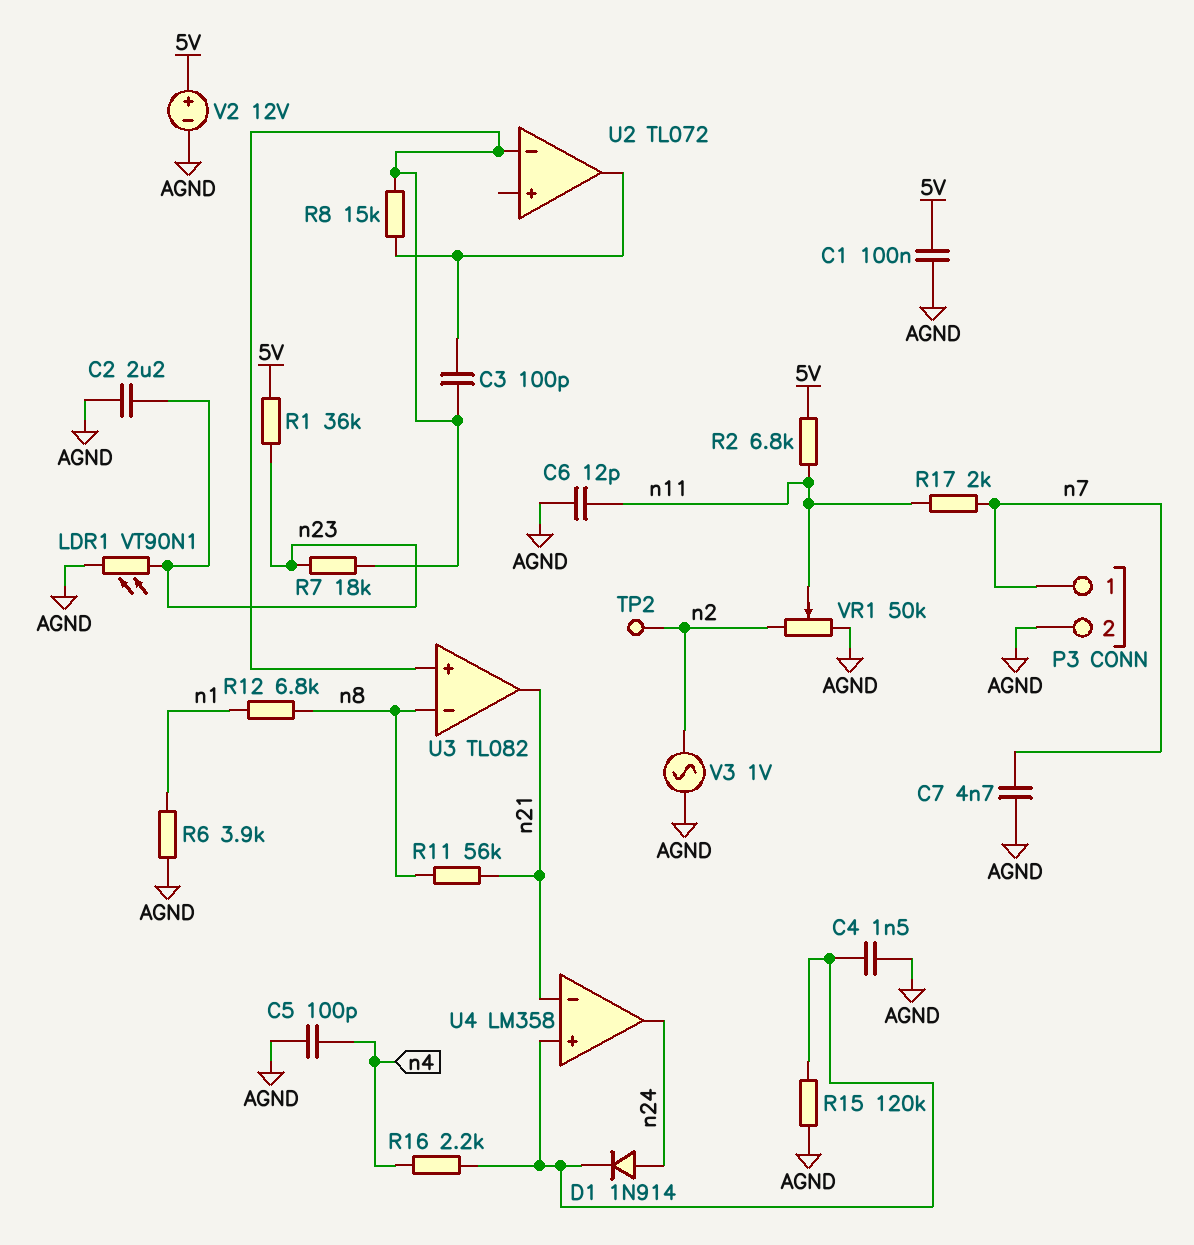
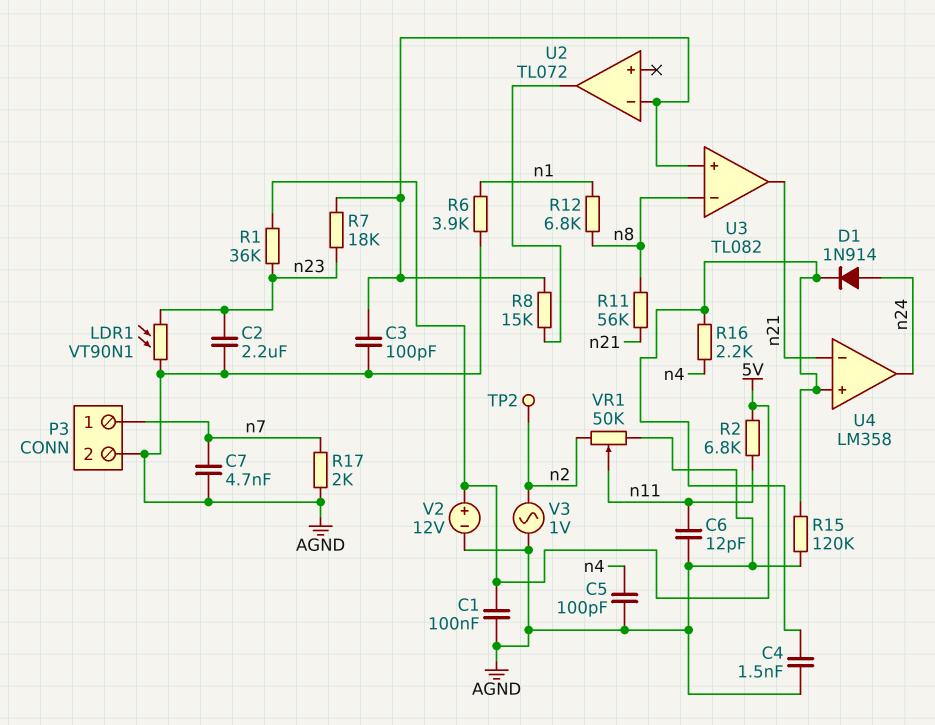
C3: 100pF (U2/in-, U2/out) -> 100pF (AGND, U2/in-)
R17: 2k (n7, n11) -> 2k (AGND, n7)

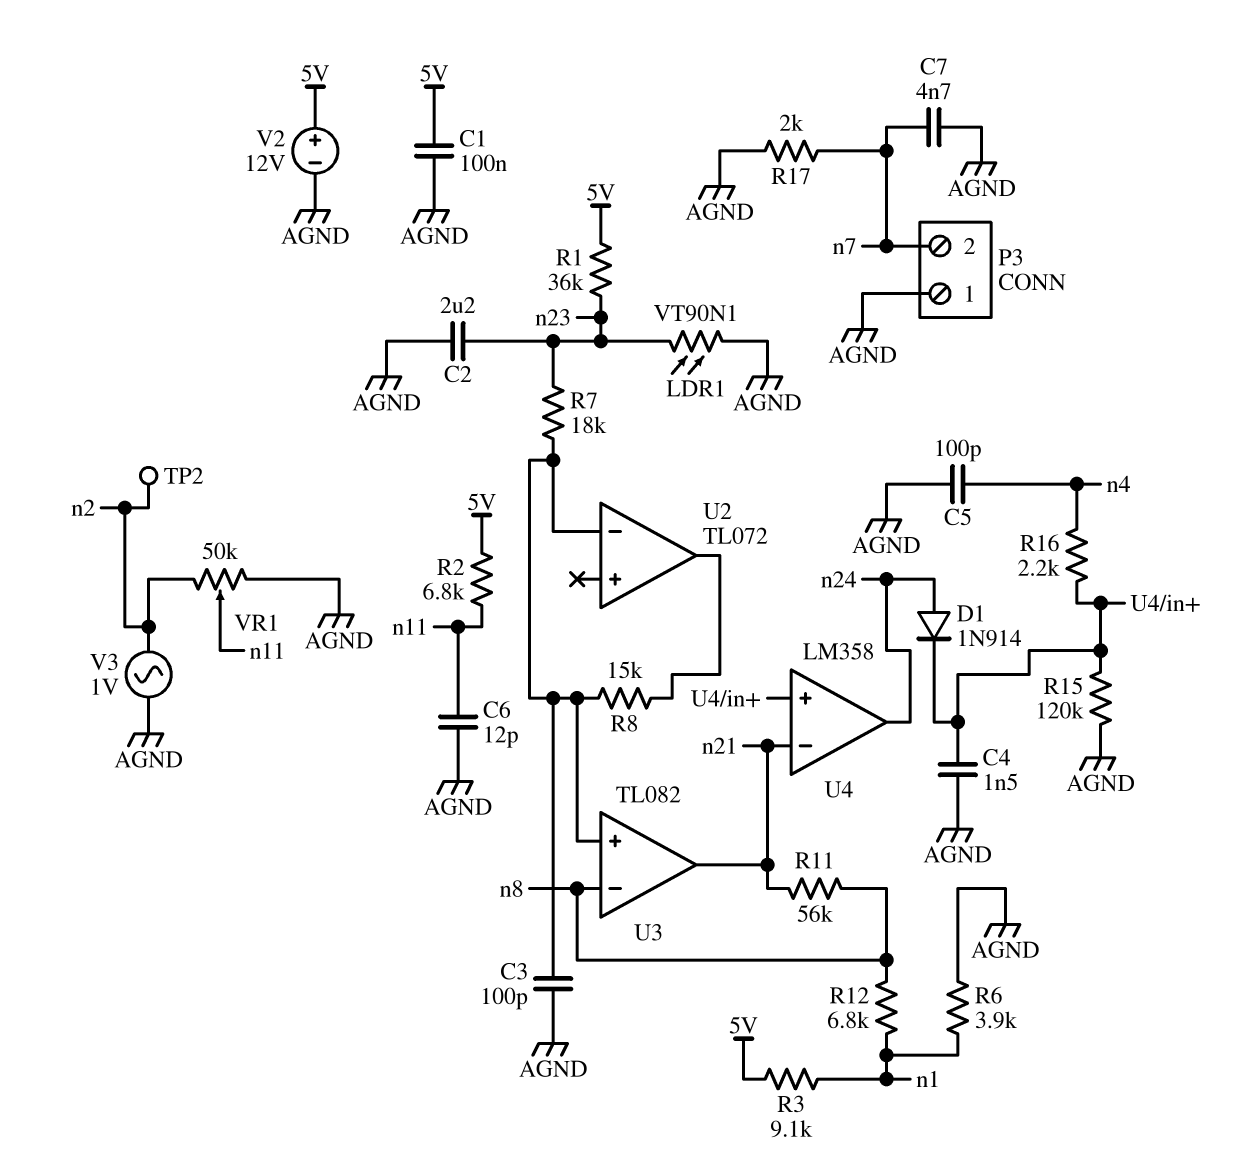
P3 pin 1: n7 -> AGND
P3 pin 2: AGND -> n7
R3: none -> 9.1k (5V, n1)

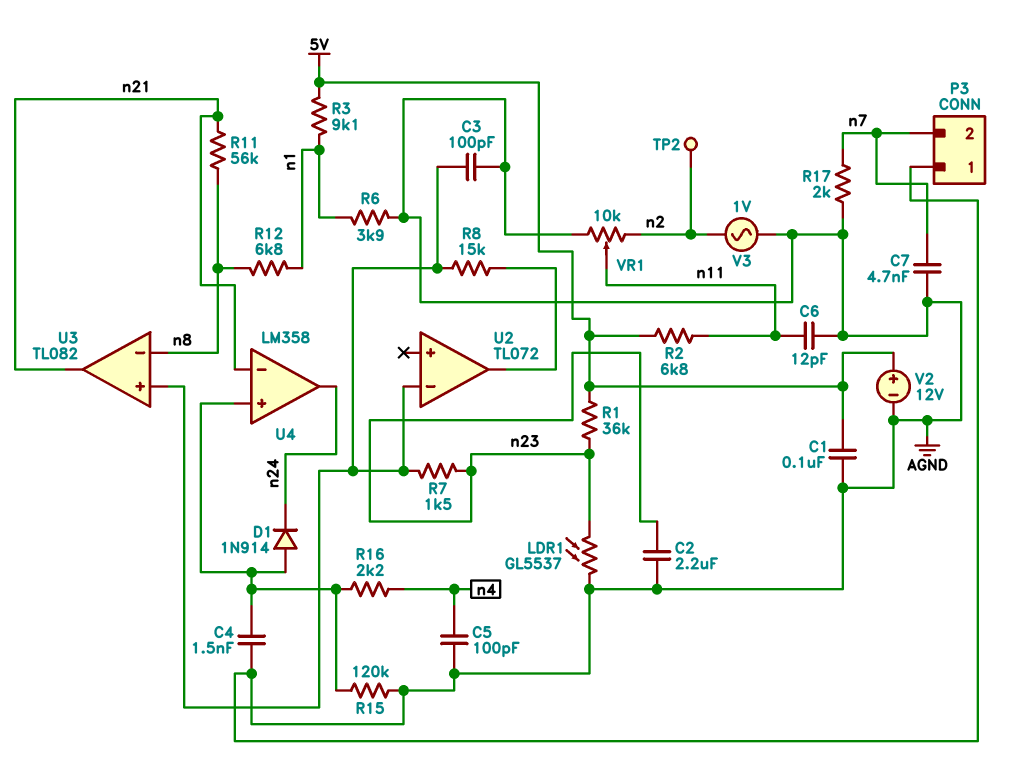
D1: diode 1N914 (A n24, K U4/in+) -> diode 1N914 (A U4/in+, K n24)
LDR1: VT90N1 (AGND, n23) -> GL5537 (AGND, n23)
R7: 18k (U2/in-, n23) -> 1.5k (U2/in-, n23)
VR1: 50k (AGND, n2, wiper n11) -> 10k (AGND, n2, wiper n11)

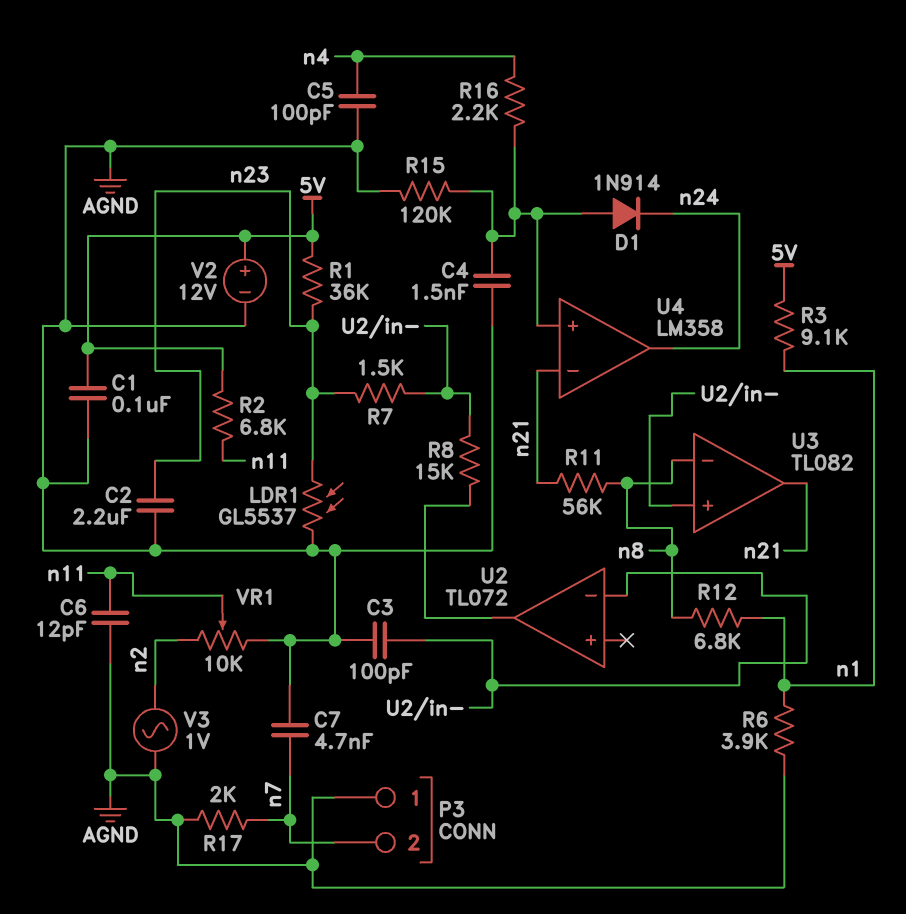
TP2: test point (n2) -> none

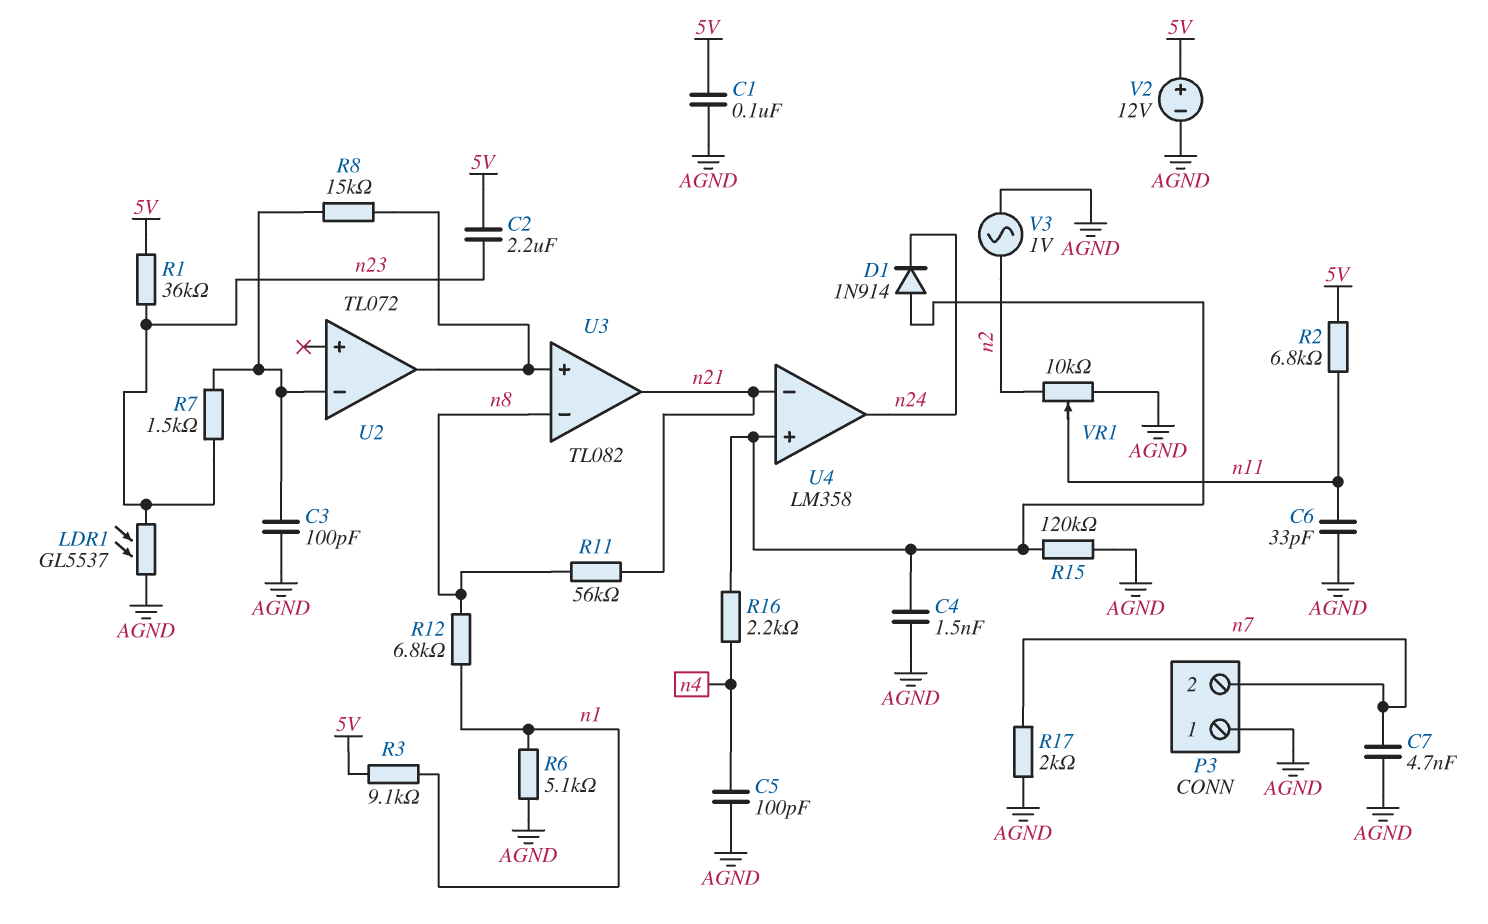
C2: 2.2uF (AGND, n23) -> 2.2uF (5V, n23)
C6: 12pF (AGND, n11) -> 33pF (AGND, n11)
R6: 3.9k (AGND, n1) -> 5.1k (AGND, n1)
U3 pin in+: U2/in- -> U2/out

